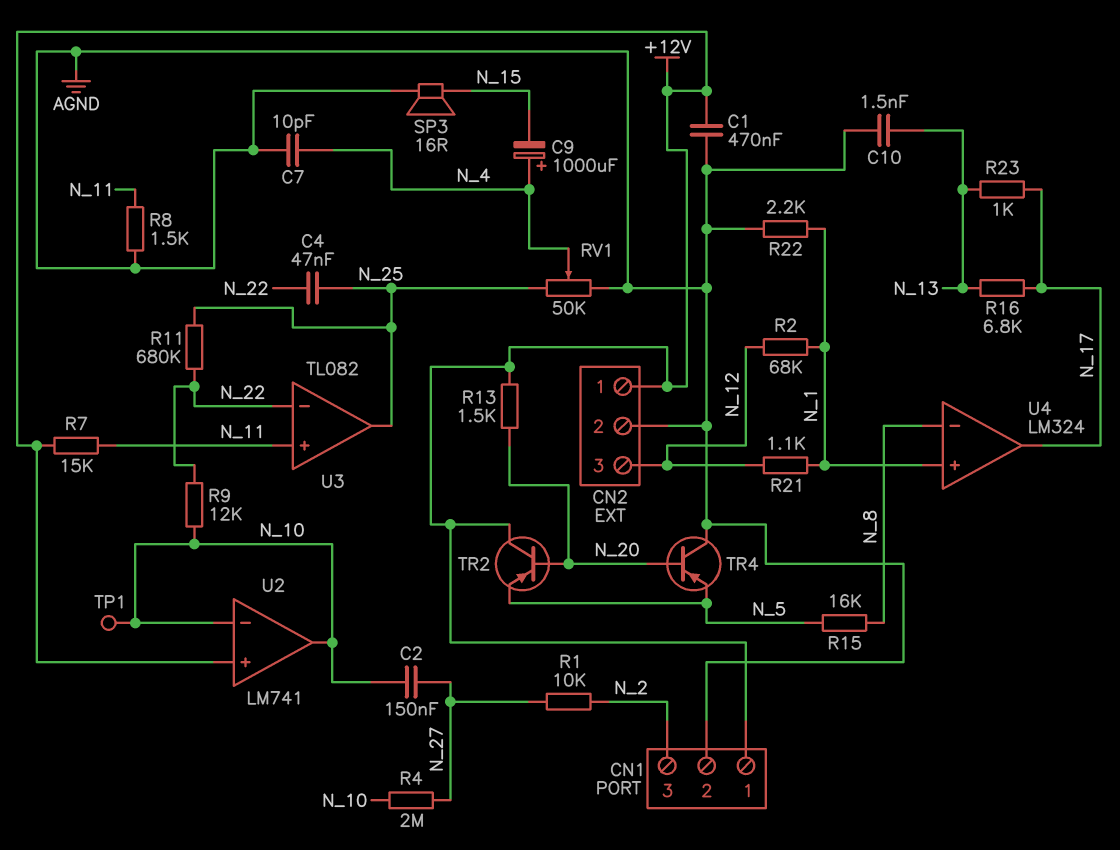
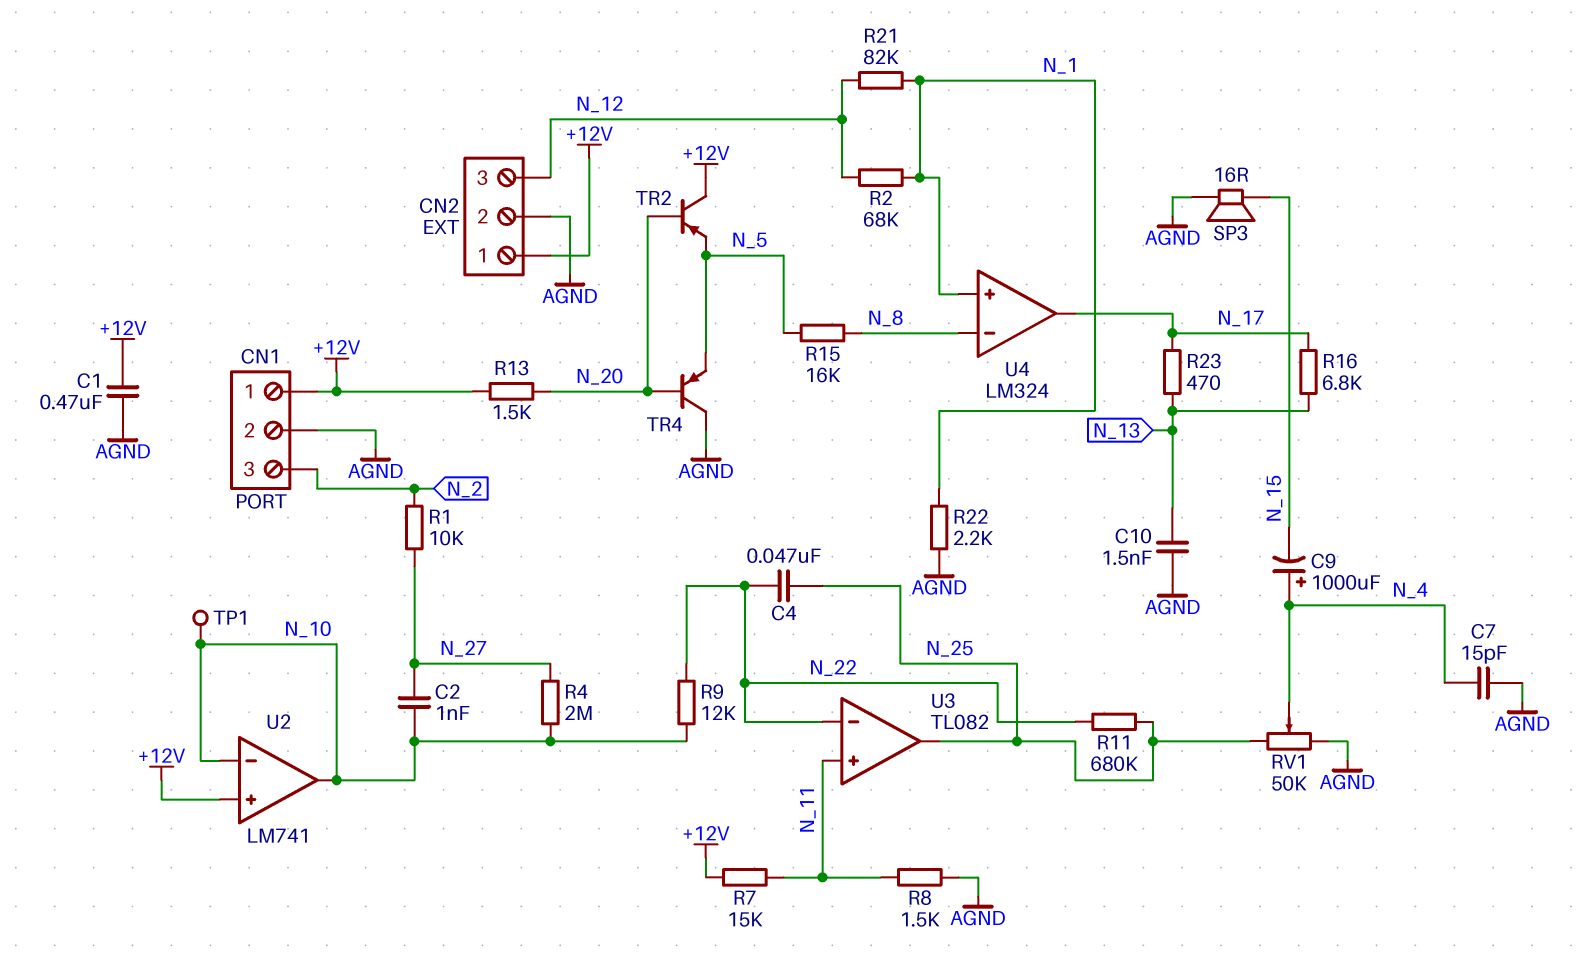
C2: 150nF (N_10, N_27) -> 1nF (N_10, N_27)
C7: 10pF (AGND, N_4) -> 15pF (AGND, N_4)
R21: 1.1k (N_1, N_12) -> 82k (N_1, N_12)
R23: 1k (N_13, N_17) -> 470 (N_13, N_17)

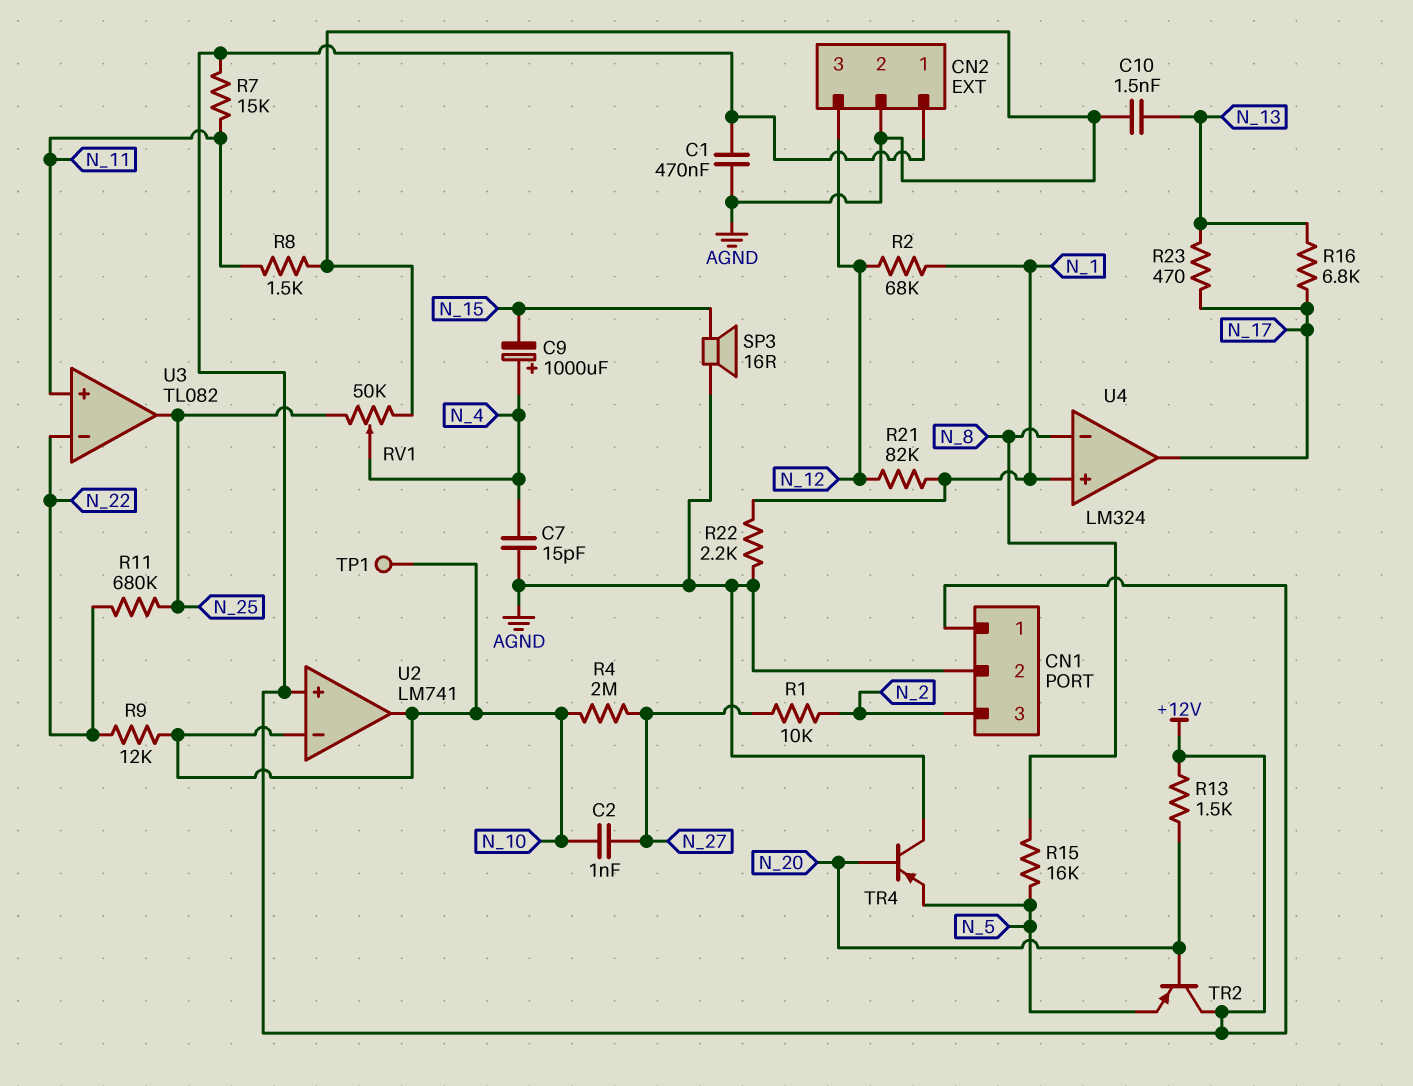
C4: 47nF (N_22, N_25) -> none

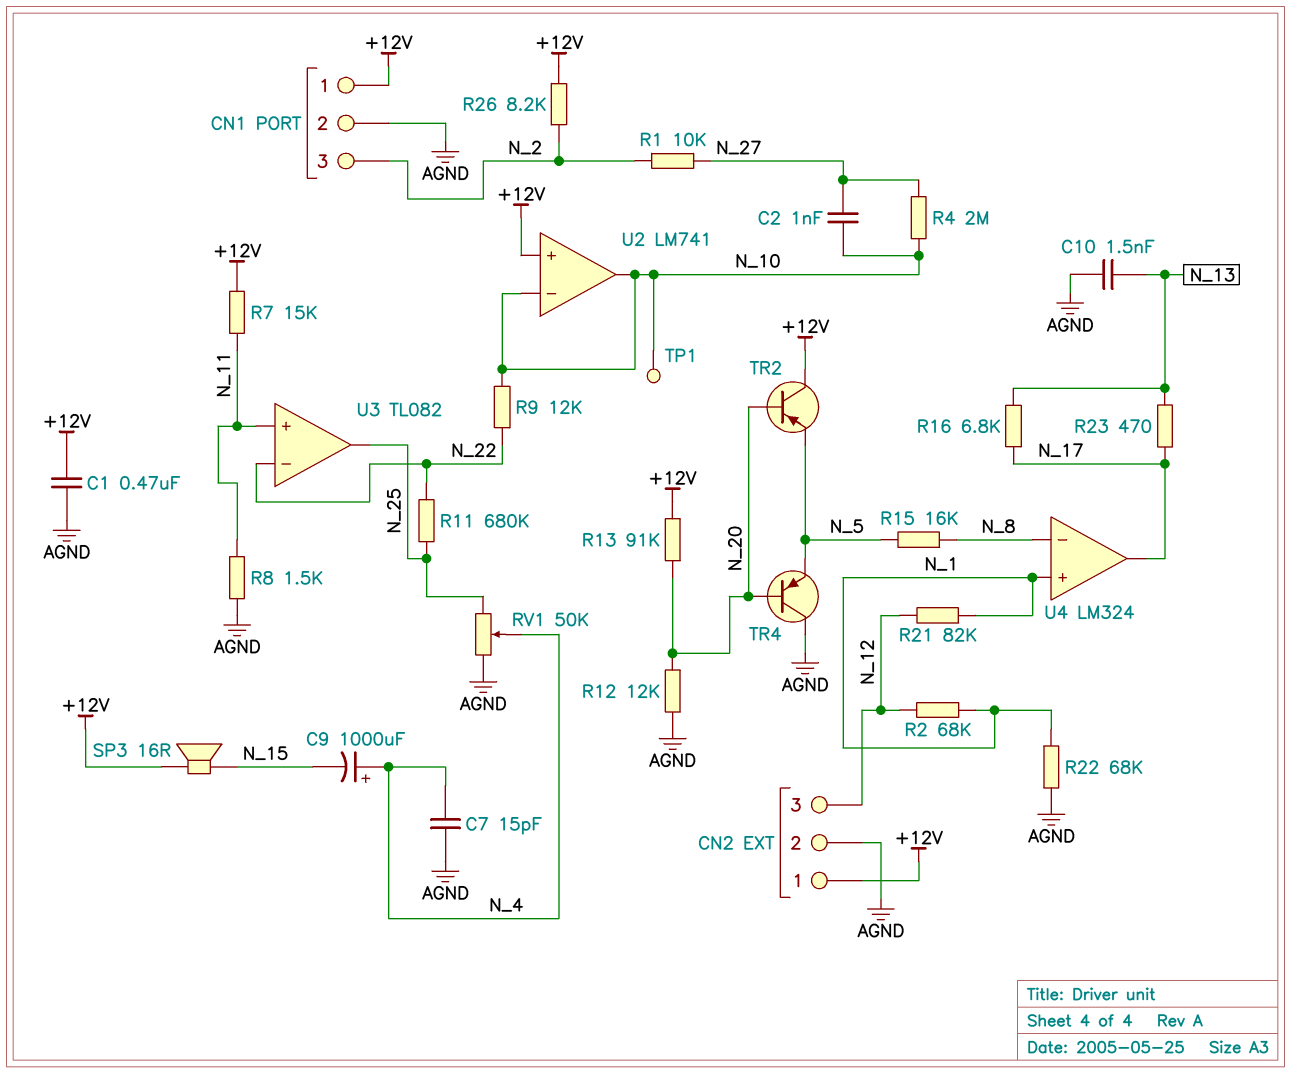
R12: none -> 12k (AGND, N_20)
R13: 1.5k (+12V, N_20) -> 91k (+12V, N_20)
R22: 2.2k (AGND, N_1) -> 68k (AGND, N_1)
R26: none -> 8.2k (+12V, N_2)
SP3: speaker 16R (AGND, N_15) -> speaker 16R (+12V, N_15)

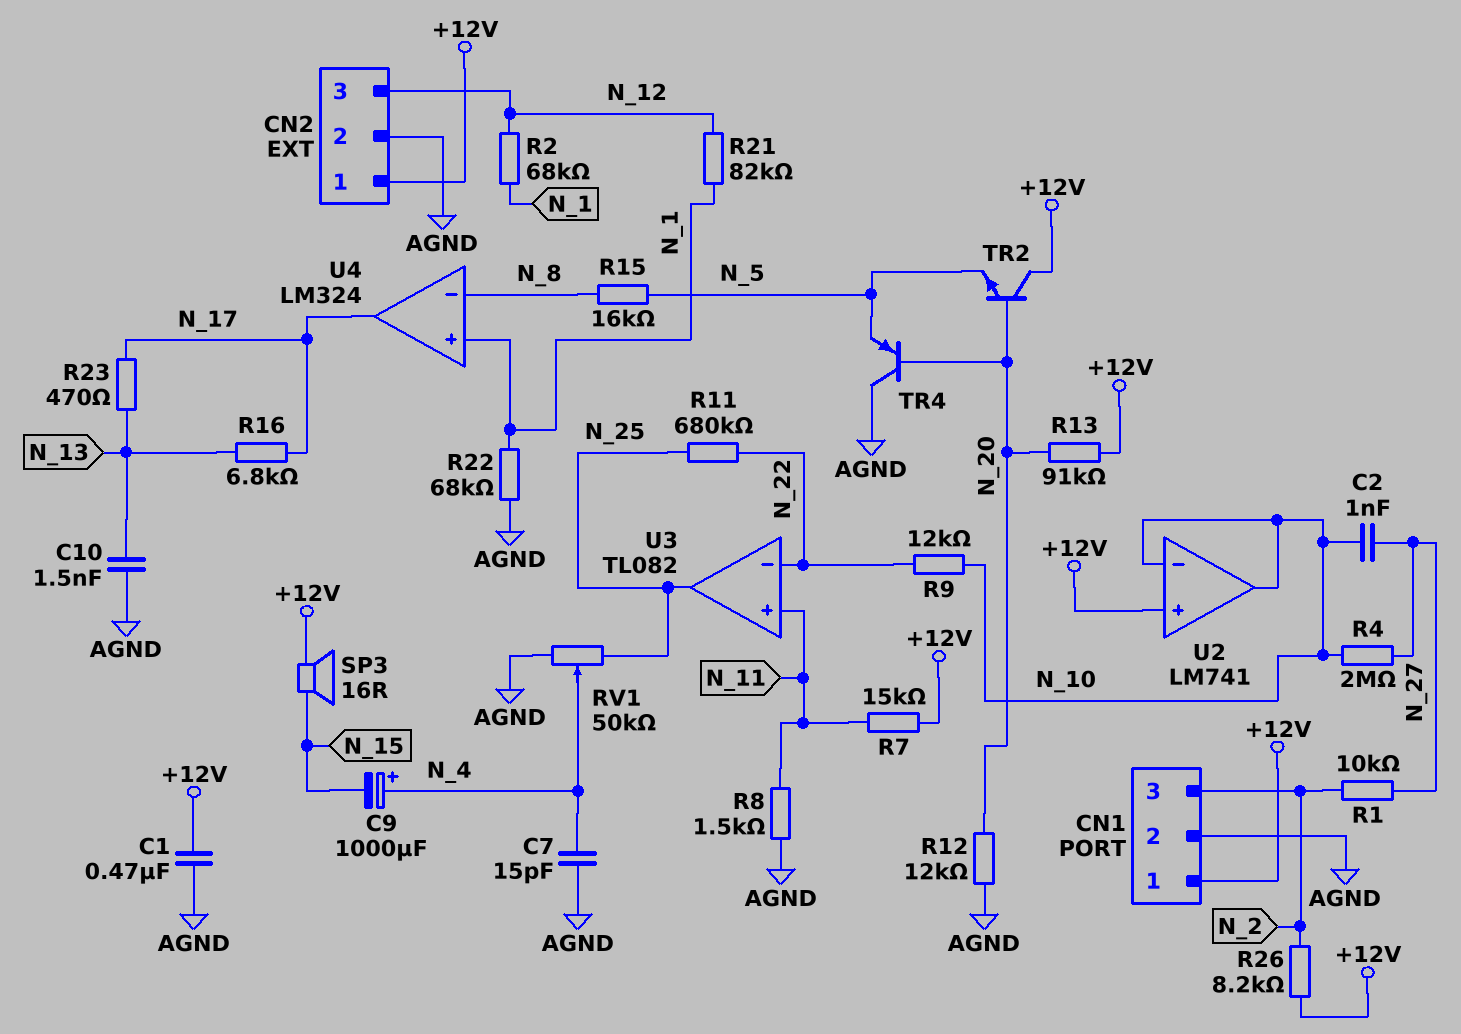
TP1: test point (N_10) -> none
TR2: PNP (B N_20, C +12V, E N_5) -> NPN (B N_20, C +12V, E N_5)

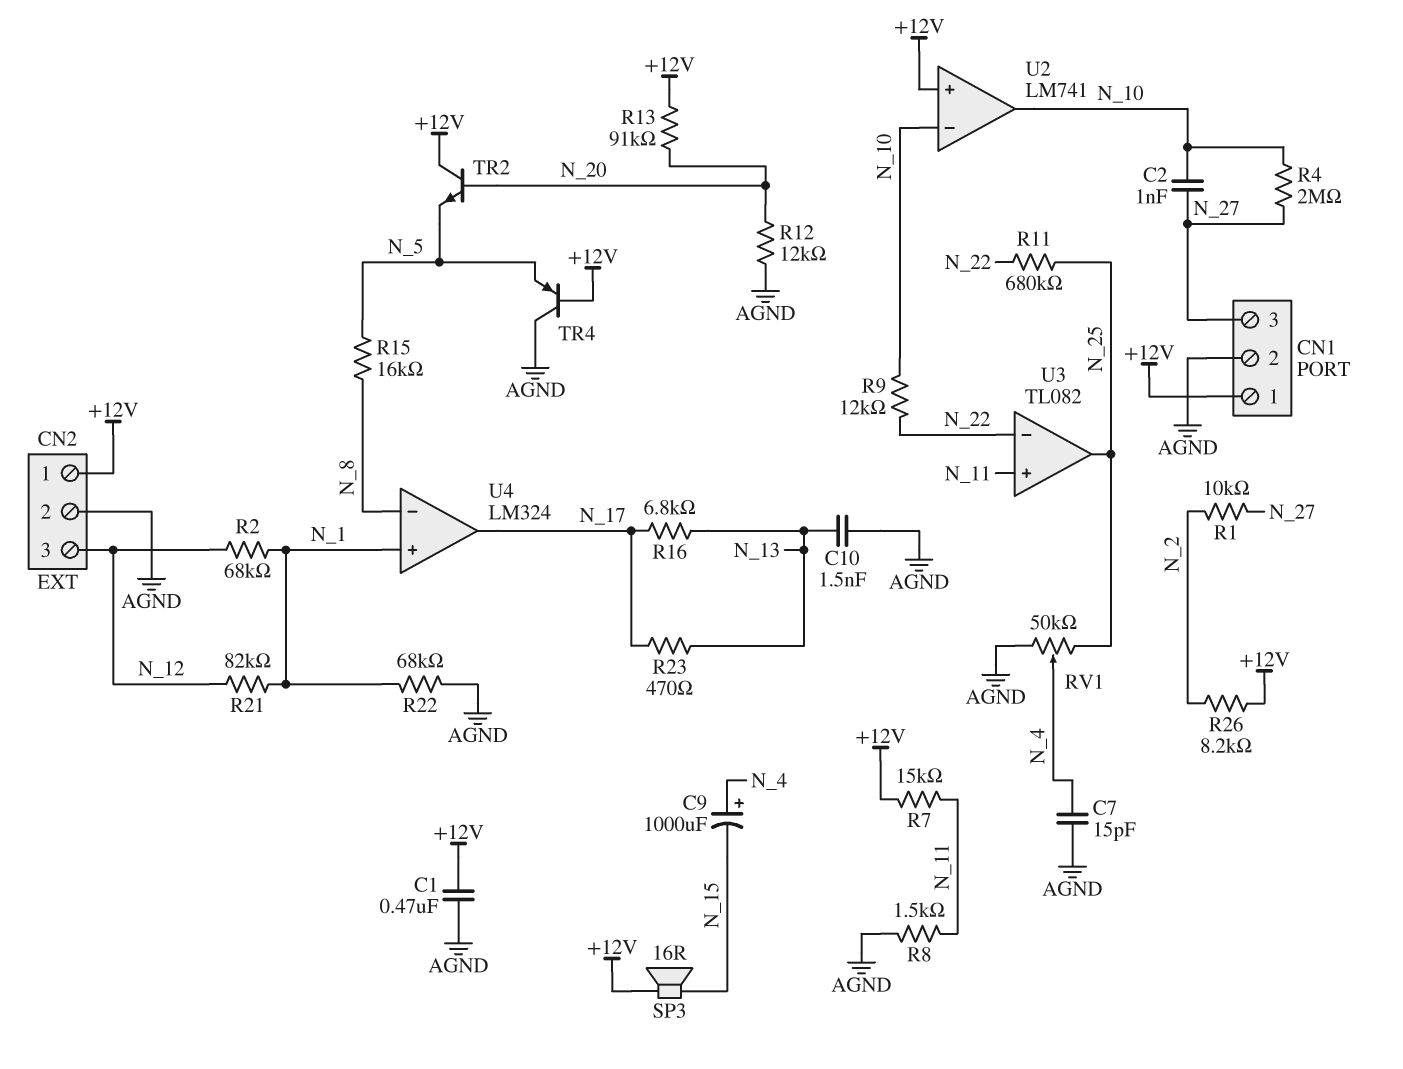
CN1 pin 3: N_2 -> N_27
TR4: PNP (B N_20, C AGND, E N_5) -> PNP (B +12V, C AGND, E N_5)

